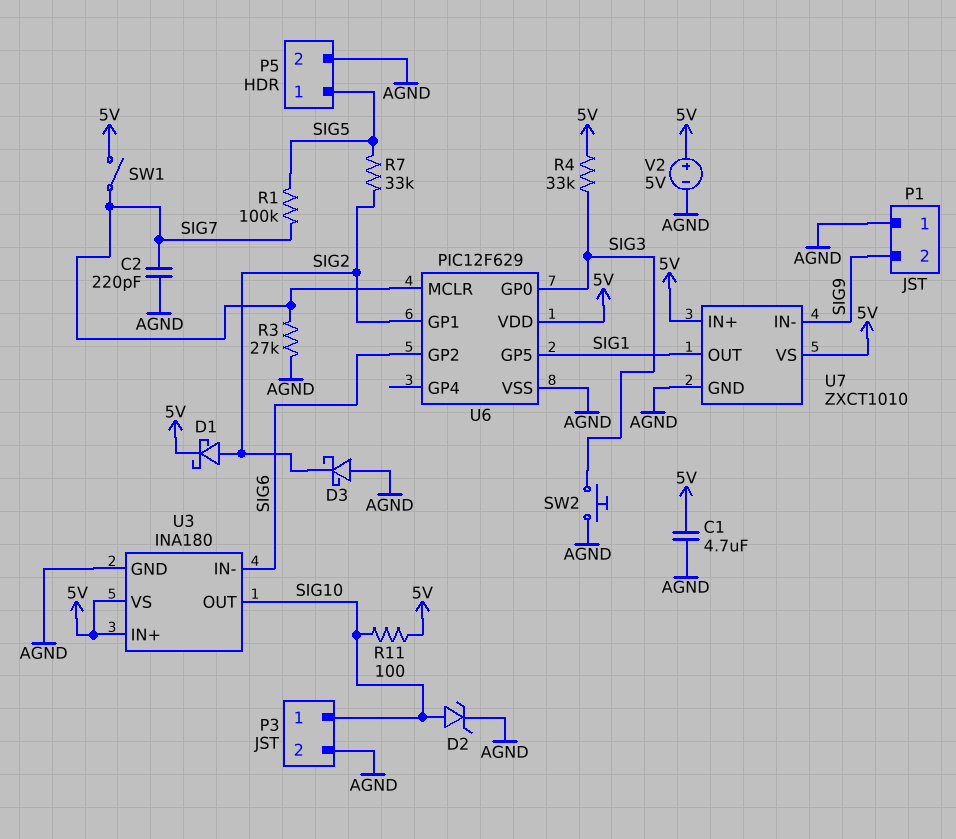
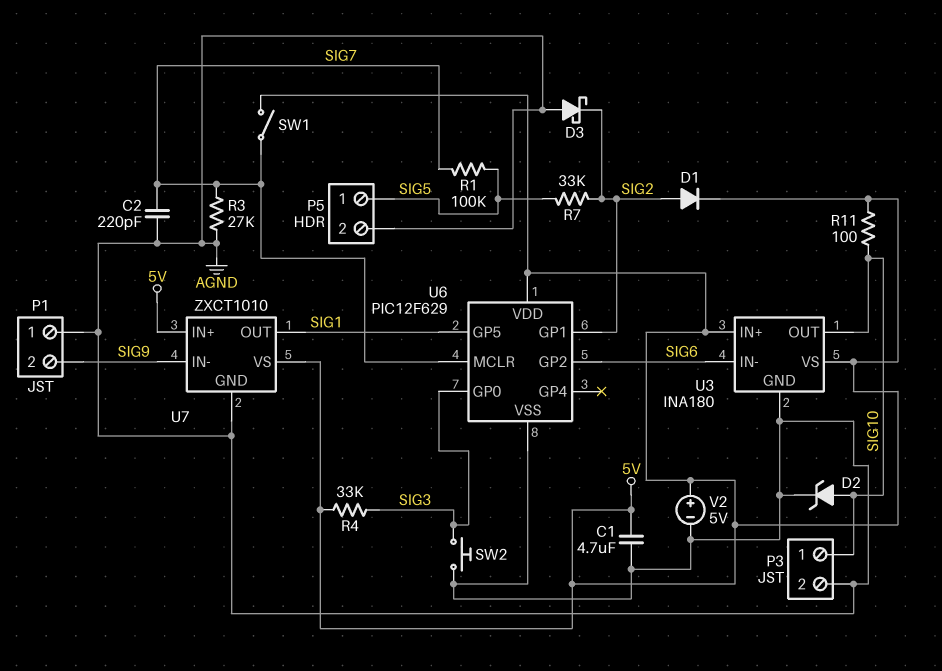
D1: schottky (A SIG2, K 5V) -> diode (A SIG2, K 5V)

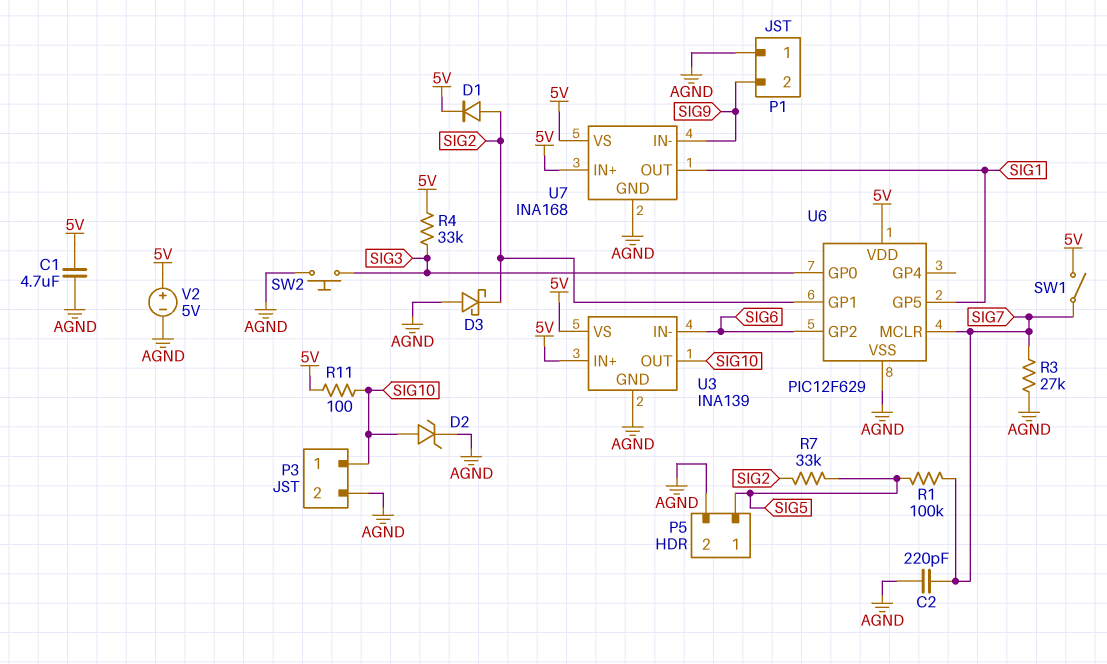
U3: INA180 -> INA139
U7: ZXCT1010 -> INA168

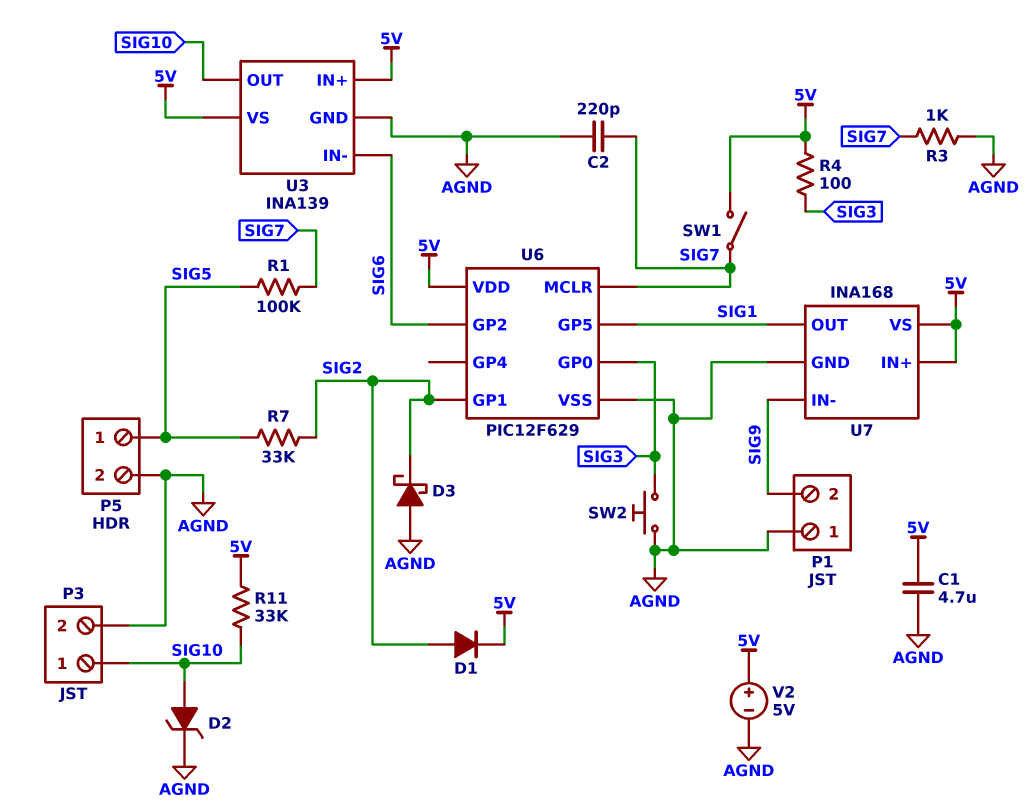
R3: 27k (AGND, SIG7) -> 1k (AGND, SIG7)
R4: 33k (5V, SIG3) -> 100 (5V, SIG3)
R11: 100 (5V, SIG10) -> 33k (5V, SIG10)

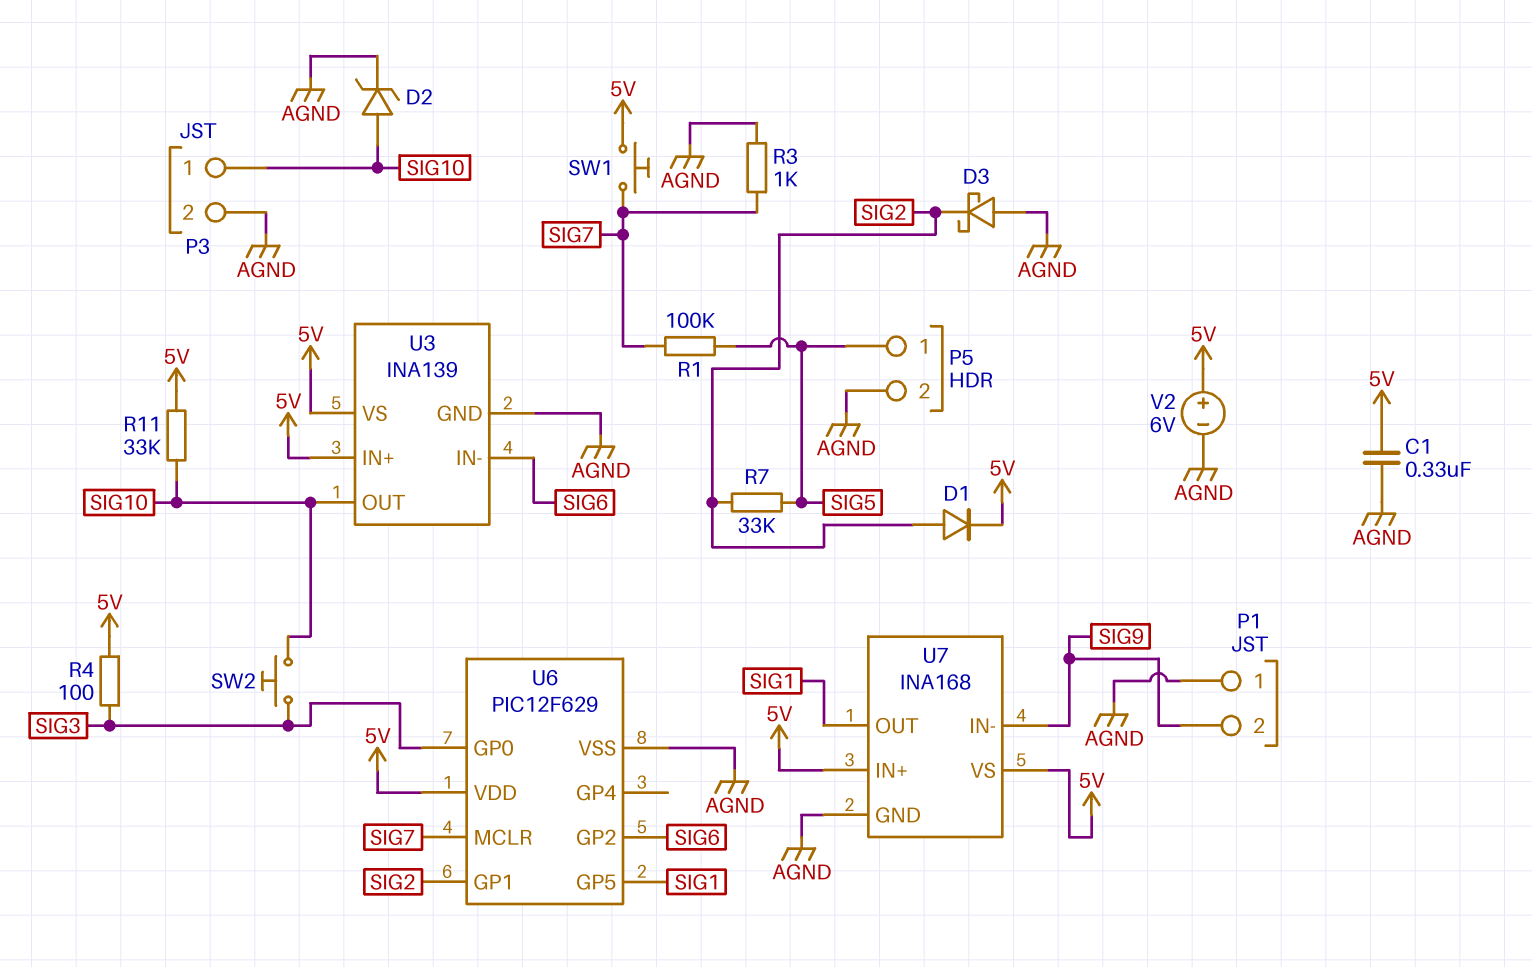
C1: 4.7uF (5V, AGND) -> 330nF (5V, AGND)
C2: 220pF (AGND, SIG7) -> none
SW1: switch (5V, SIG7) -> button (5V, SIG7)
SW2: button (AGND, SIG3) -> button (SIG3, SIG10)
V2: 5V (plus 5V, minus AGND) -> 6V (plus 5V, minus AGND)

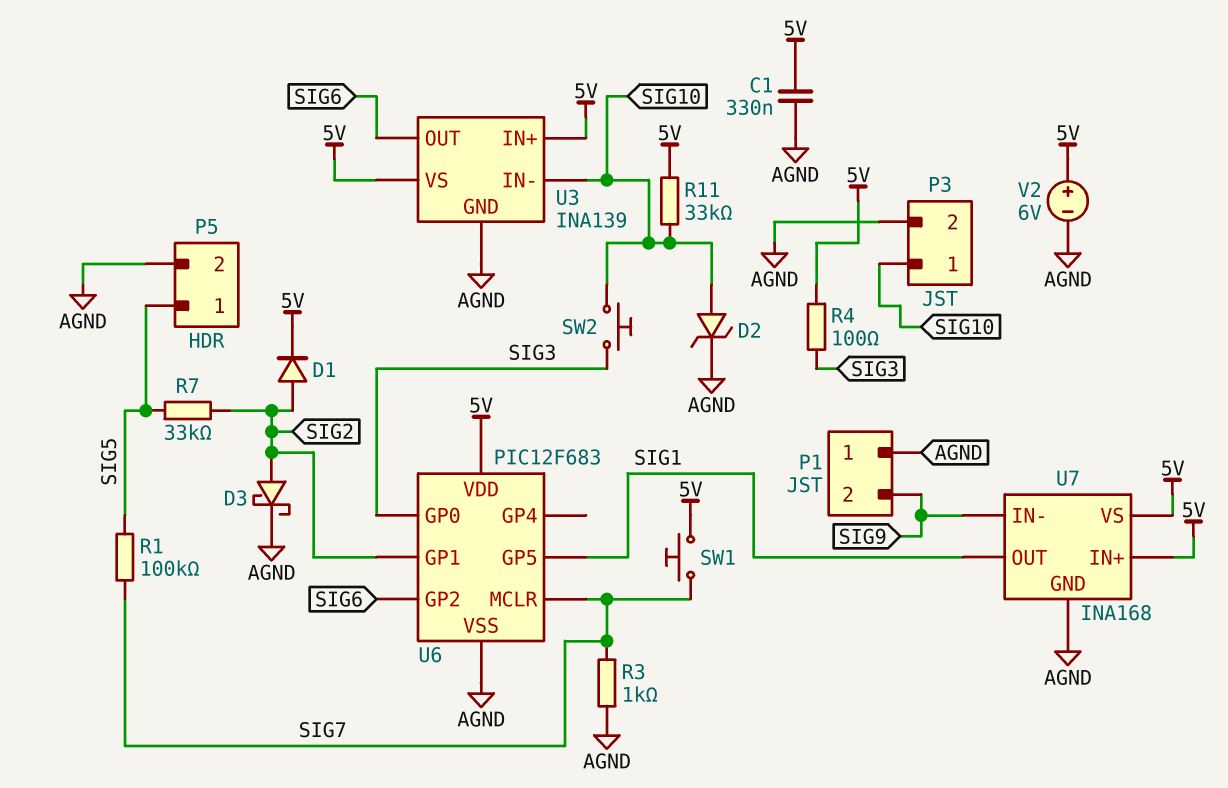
D3: schottky (A AGND, K SIG2) -> schottky (A SIG2, K AGND)
U3 pin IN-: SIG6 -> SIG10
U3 pin OUT: SIG10 -> SIG6
U6: PIC12F629 -> PIC12F683

